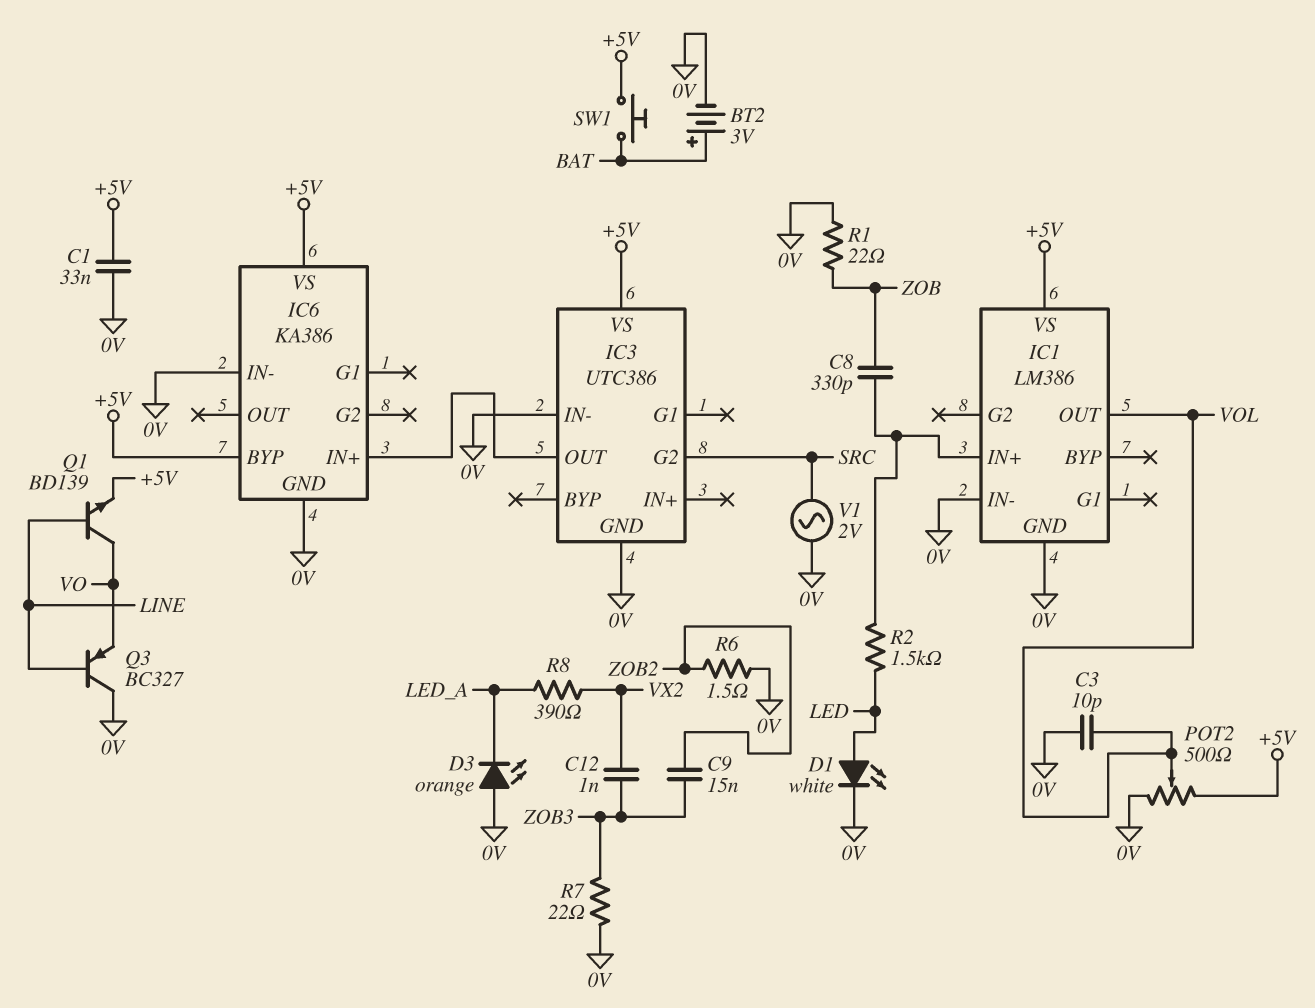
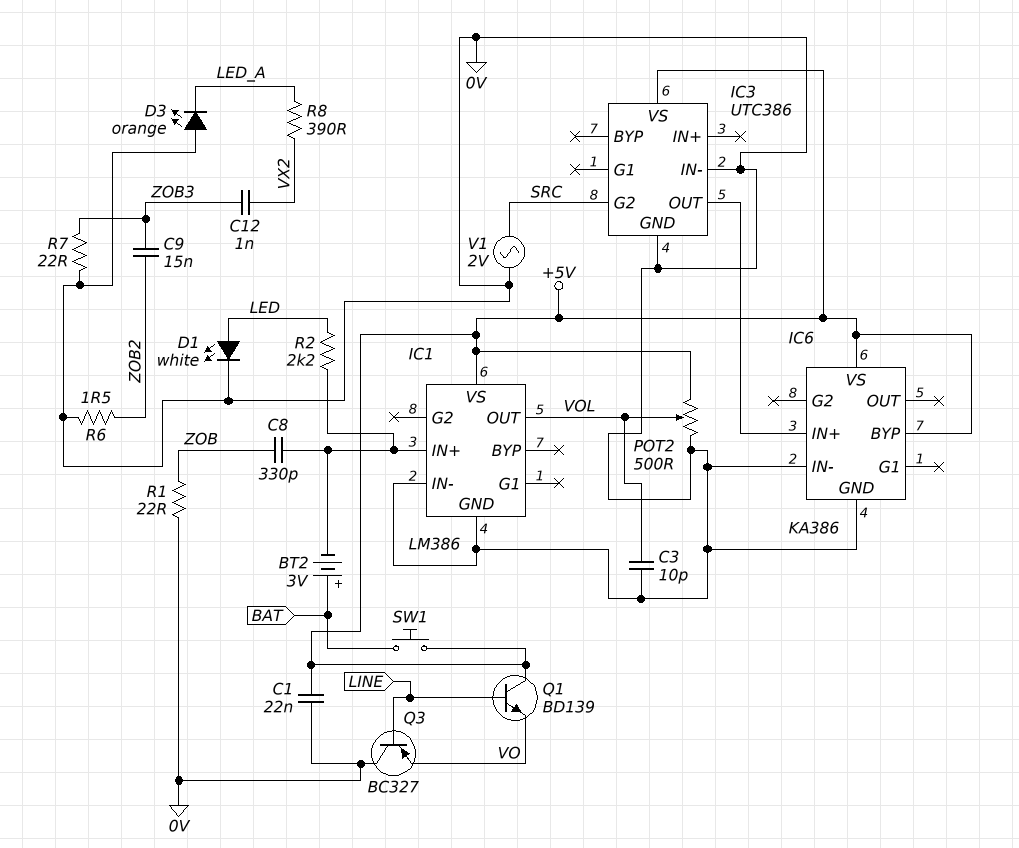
BT2: 3V (plus BAT, minus 0V) -> 3V (plus BAT, minus IC1/IN+)
C1: 33nF (+5V, 0V) -> 22nF (+5V, 0V)
Q1: NPN BD139 (B LINE, C VO, E +5V) -> NPN BD139 (B LINE, C +5V, E VO)
R2: 1.5k (IC1/IN+, LED) -> 2.2k (IC1/IN+, LED)

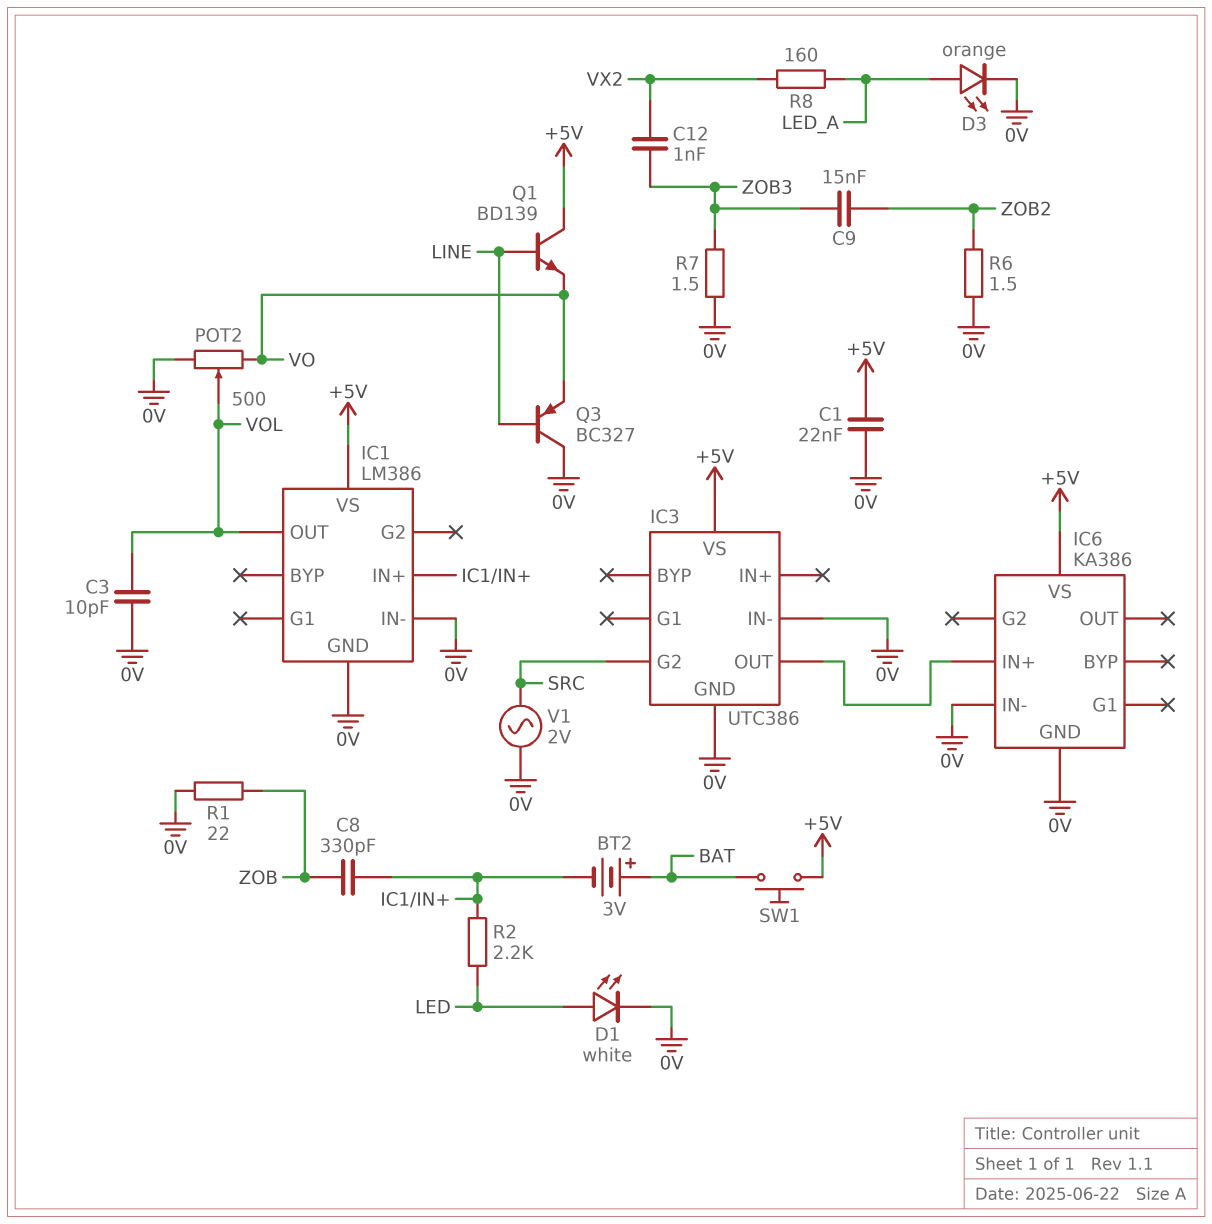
D3: LED orange (A 0V, K LED_A) -> LED orange (A LED_A, K 0V)
IC6 pin BYP: +5V -> none
POT2: 500 (+5V, 0V, wiper VOL) -> 500 (0V, VO, wiper VOL)
R7: 22 (0V, ZOB3) -> 1.5 (0V, ZOB3)
R8: 390 (LED_A, VX2) -> 160 (LED_A, VX2)

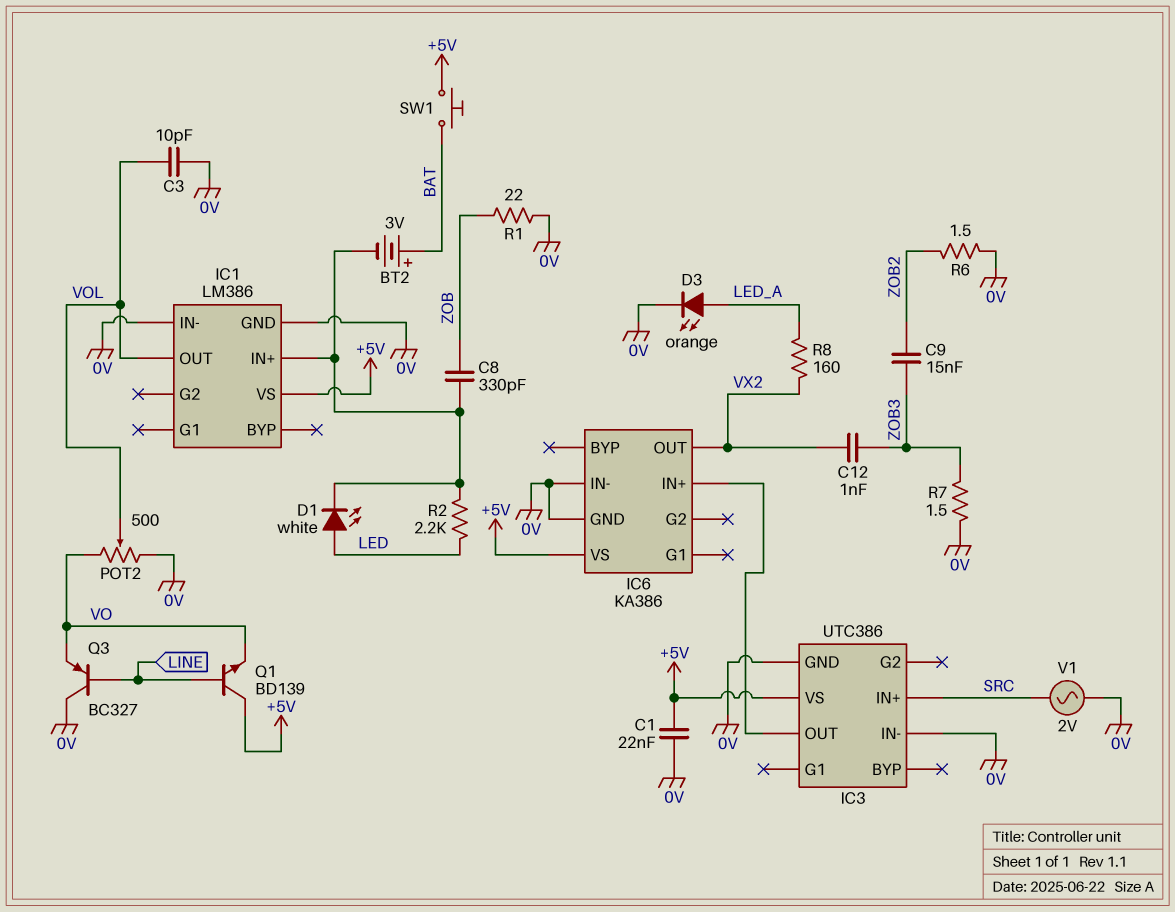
D1: LED white (A LED, K 0V) -> LED white (A LED, K IC1/IN+)
IC3 pin G2: SRC -> none
IC3 pin IN+: none -> SRC
IC6 pin OUT: none -> VX2

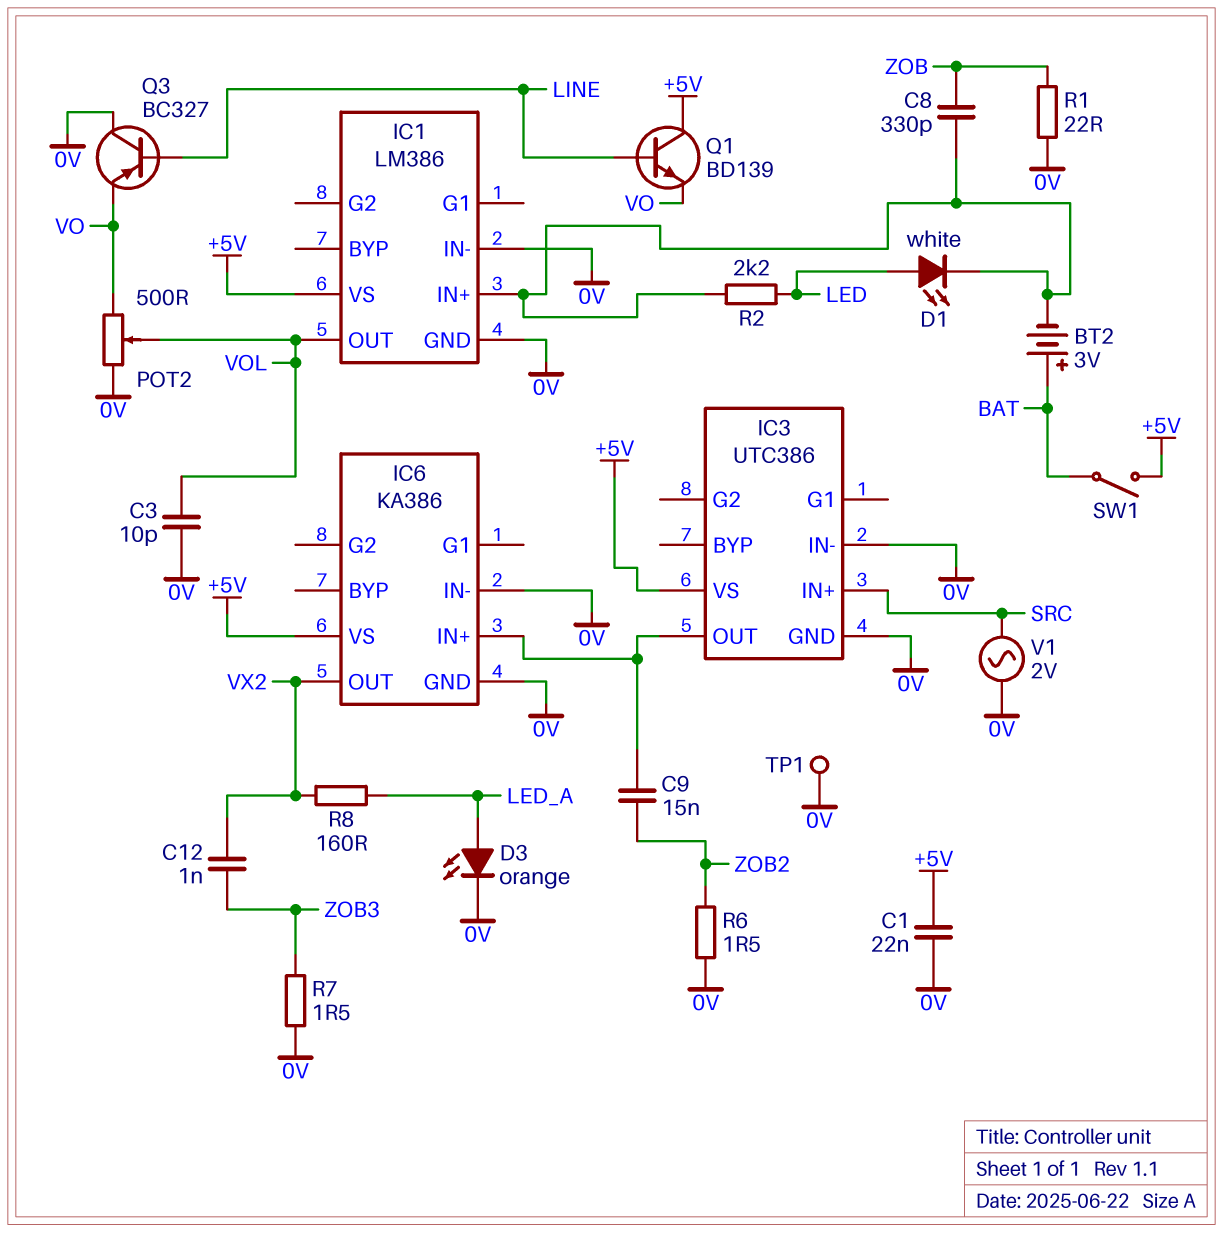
C9: 15nF (ZOB2, ZOB3) -> 15nF (IC3/OUT, ZOB2)
SW1: button (+5V, BAT) -> switch (+5V, BAT)
TP1: none -> test point (0V)

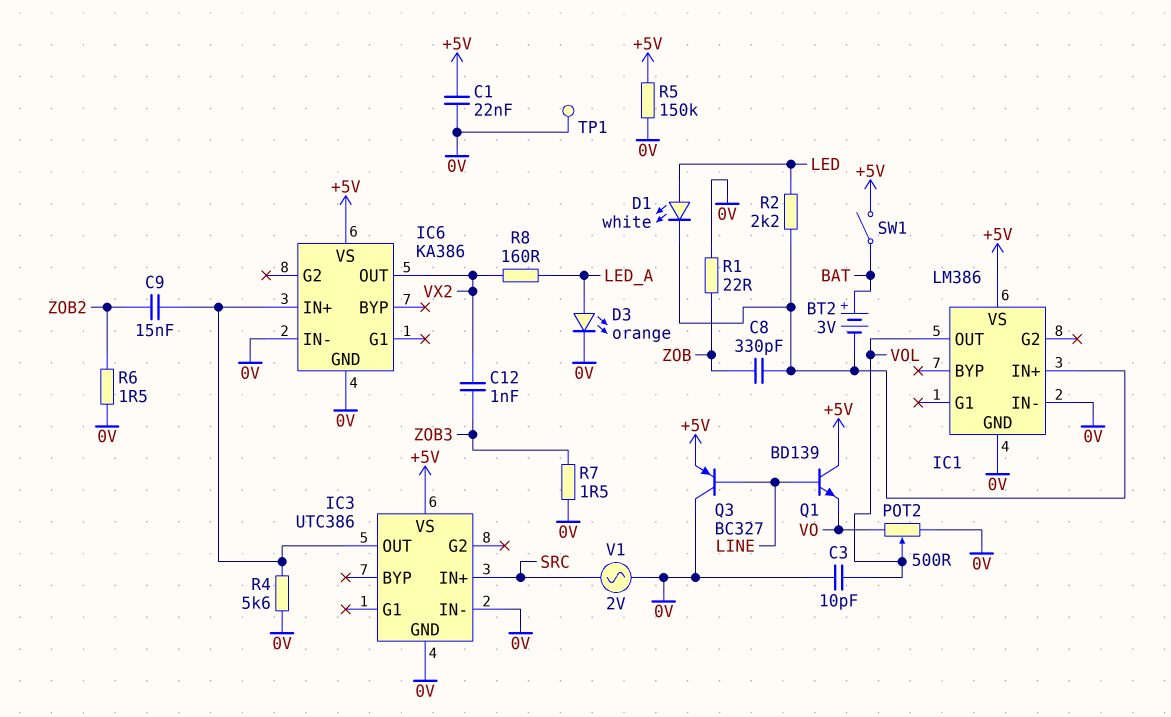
Q3: PNP BC327 (B LINE, C 0V, E VO) -> PNP BC327 (B LINE, C 0V, E +5V)
R4: none -> 5.6k (0V, IC3/OUT)
R5: none -> 150k (+5V, 0V)

